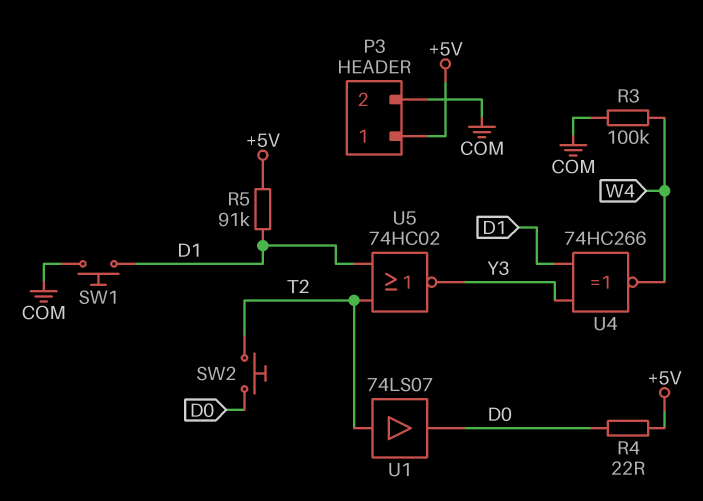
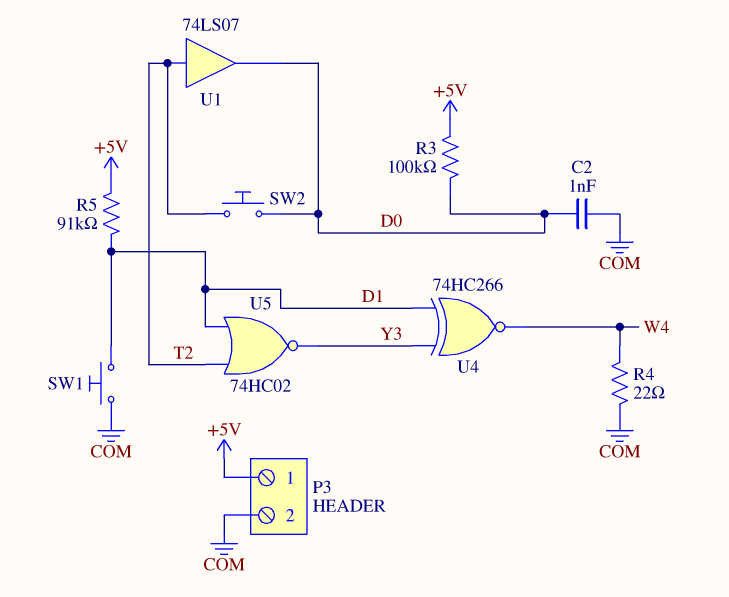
C2: none -> 1nF (COM, D0)
R3: 100k (COM, W4) -> 100k (+5V, D0)
R4: 22 (+5V, D0) -> 22 (COM, W4)

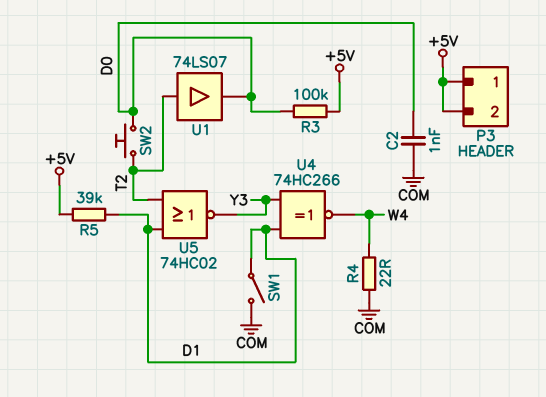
P3 pin 2: COM -> +5V
R5: 91k (+5V, D1) -> 39k (+5V, D1)
SW1: button (COM, D1) -> switch (COM, D1)

